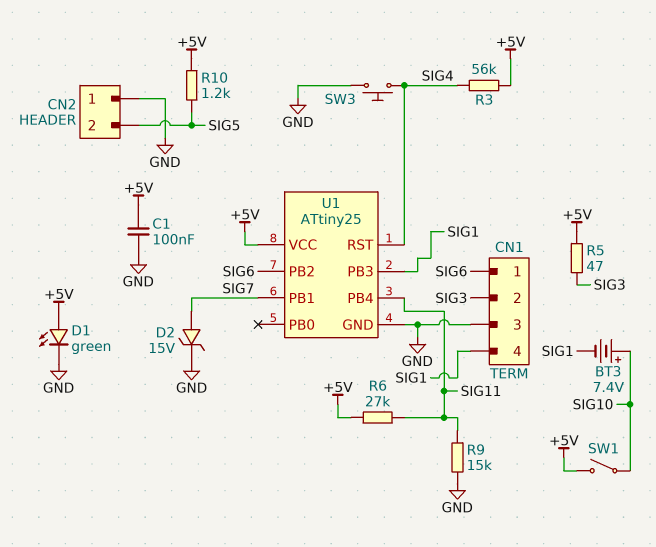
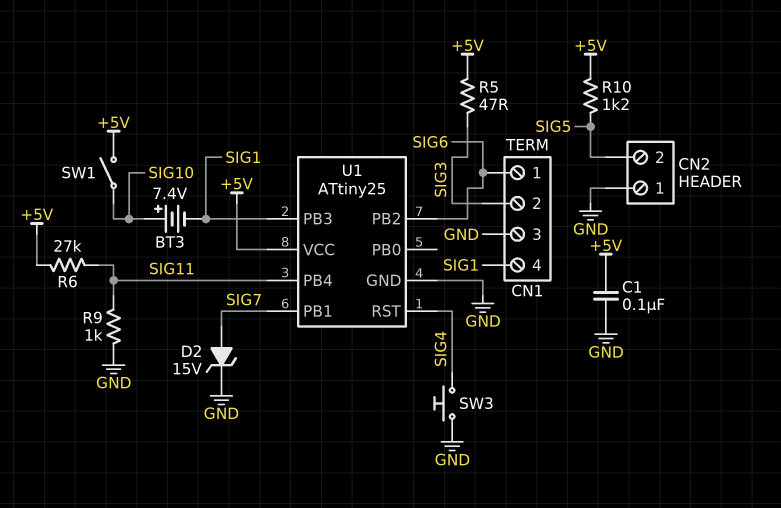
D1: LED green (A +5V, K GND) -> none
R3: 56k (+5V, SIG4) -> none
R9: 15k (GND, SIG11) -> 1k (GND, SIG11)

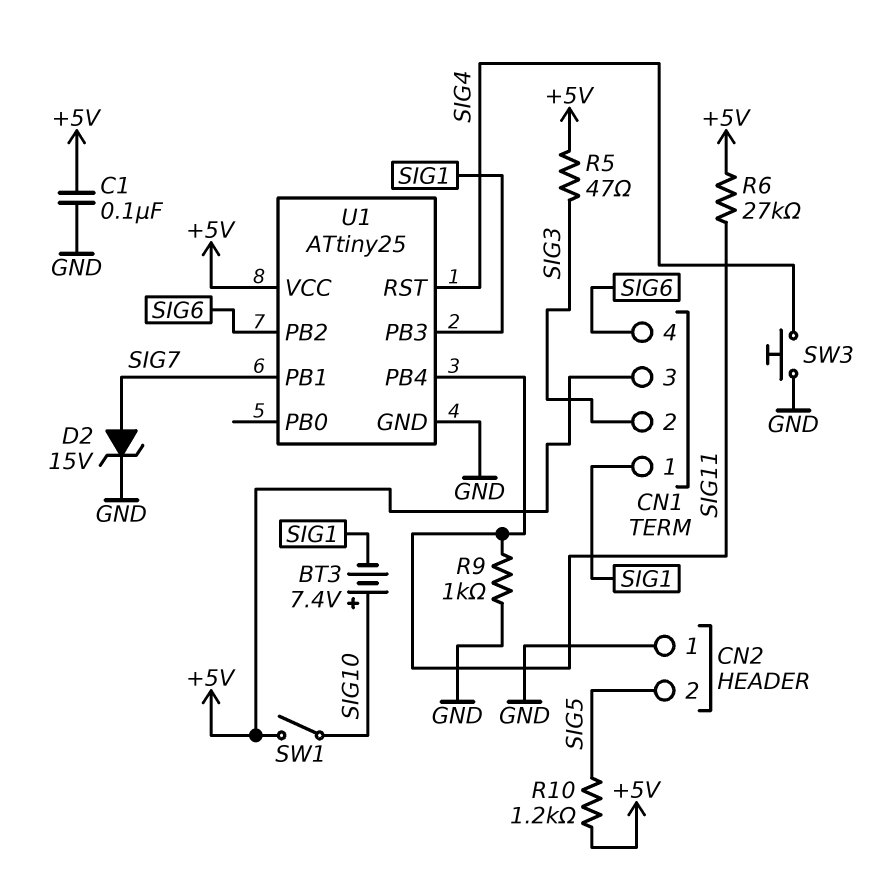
CN1 pin 1: SIG6 -> SIG1
CN1 pin 3: GND -> +5V
CN1 pin 4: SIG1 -> SIG6

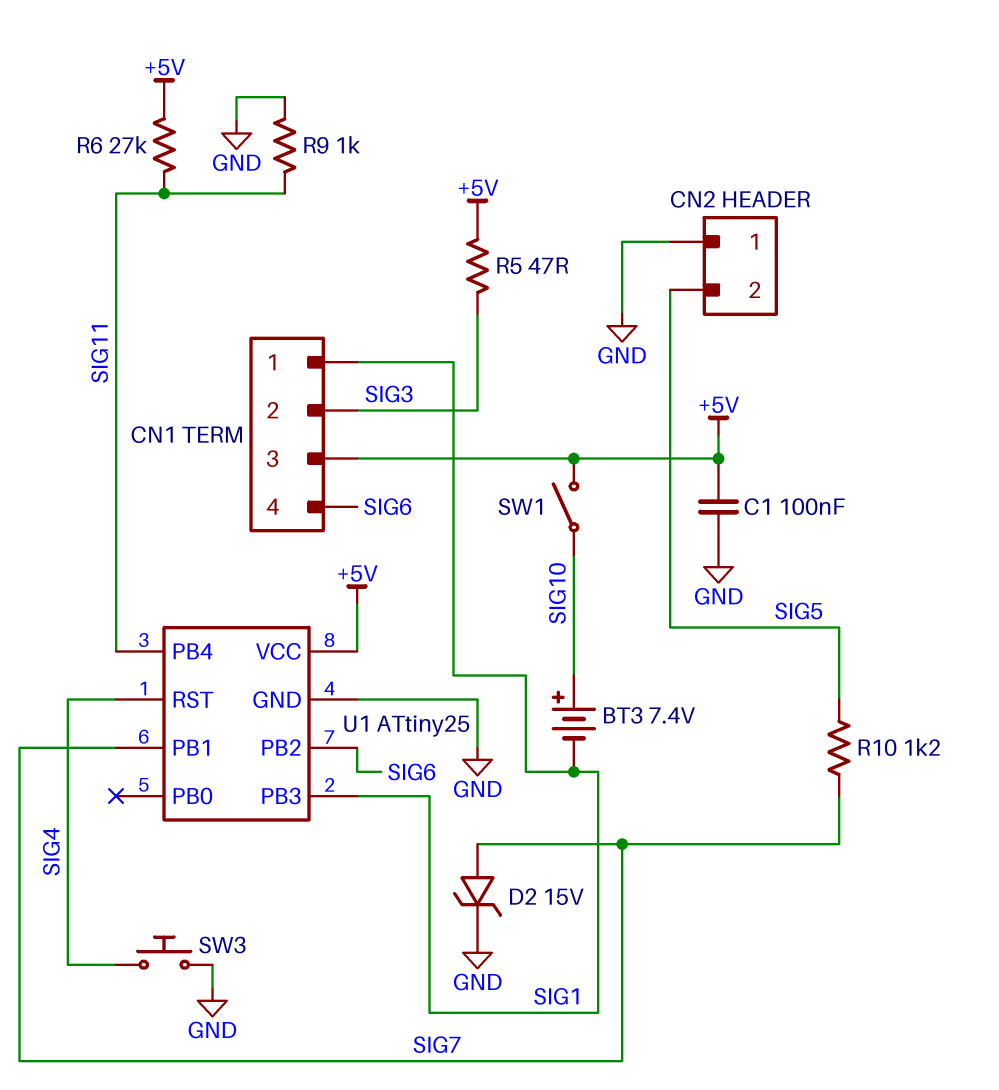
R10: 1.2k (+5V, SIG5) -> 1.2k (SIG5, SIG7)

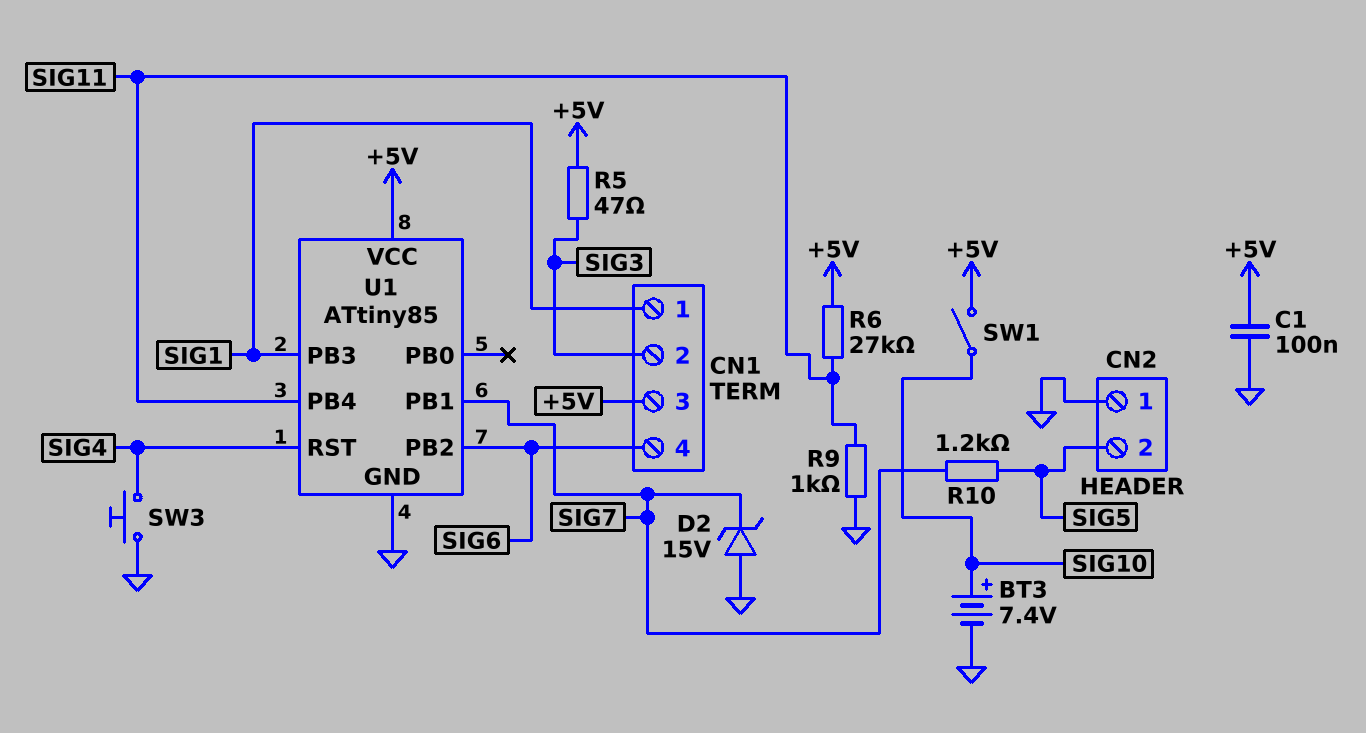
BT3: 7.4V (plus SIG10, minus SIG1) -> 7.4V (plus SIG10, minus GND)
D2: zener 15V (A SIG7, K GND) -> zener 15V (A GND, K SIG7)
U1: ATtiny25 -> ATtiny85

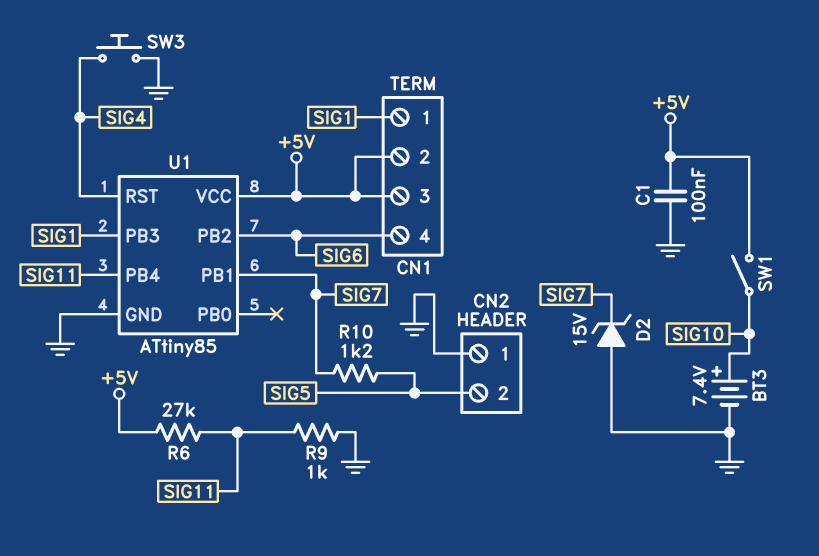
CN1 pin 2: SIG3 -> +5V
R5: 47 (+5V, SIG3) -> none

